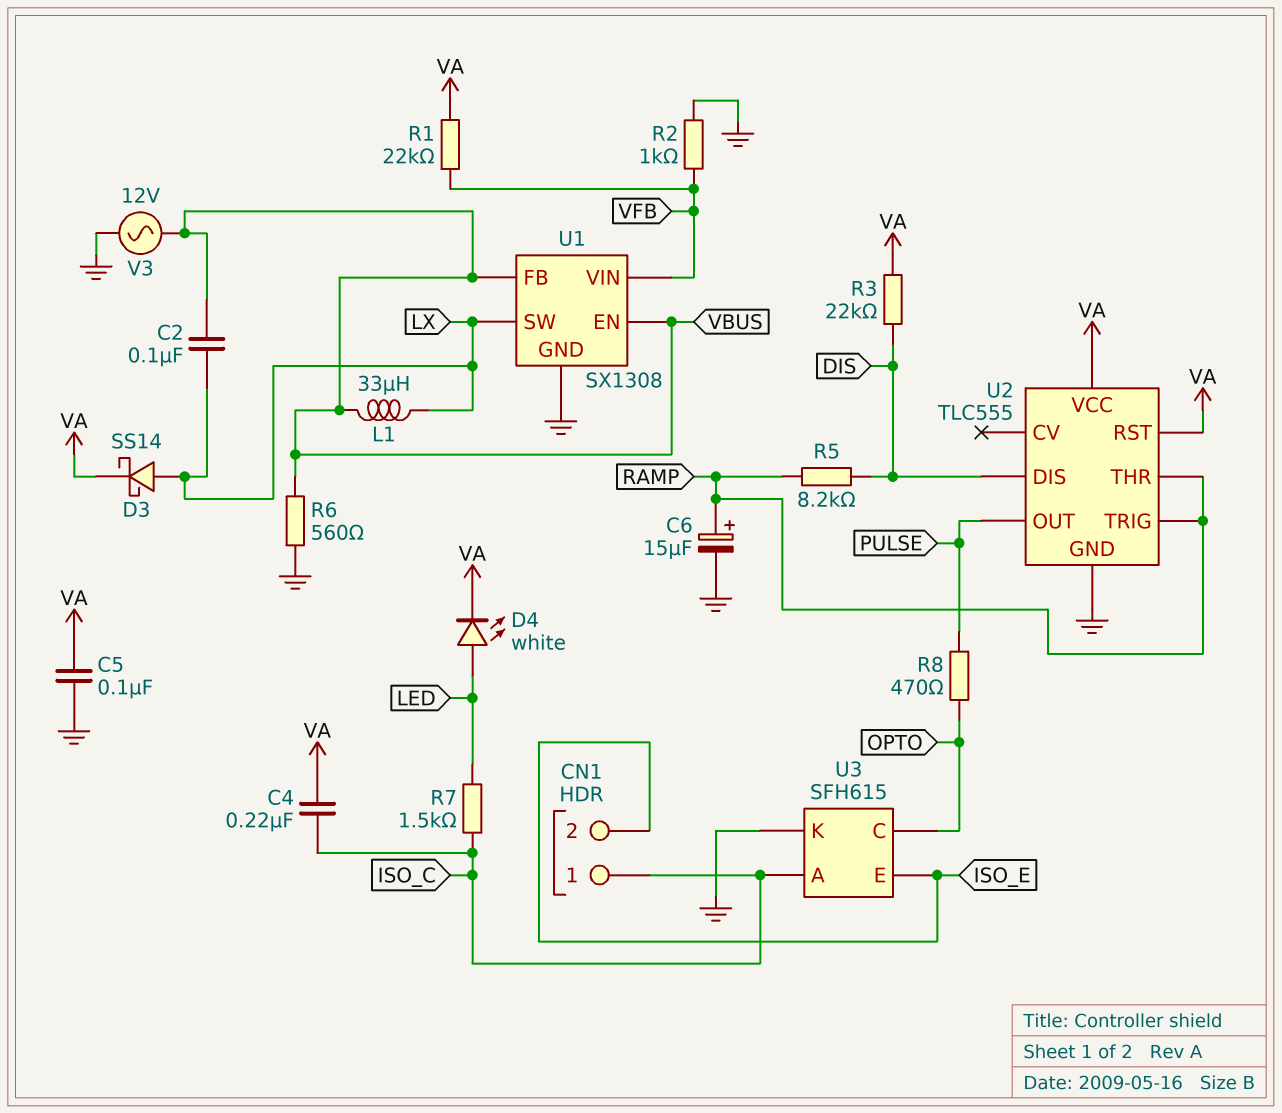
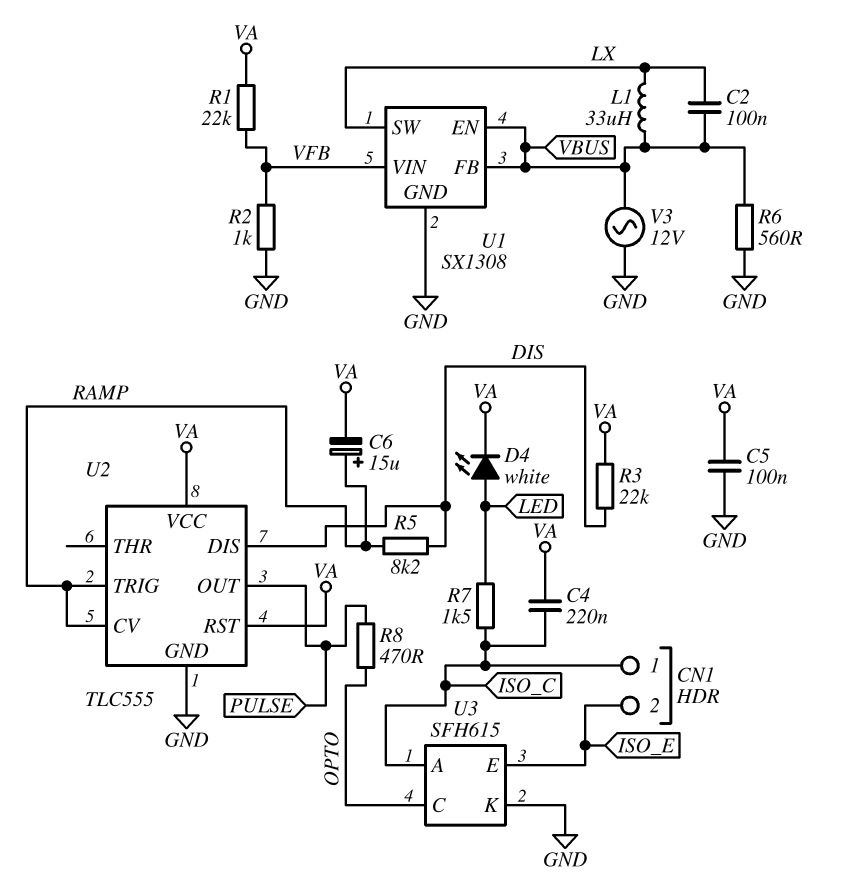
C6: 15uF (plus RAMP, minus GND) -> 15uF (plus RAMP, minus VA)
D3: schottky SS14 (A LX, K VA) -> none
U2 pin CV: none -> RAMP
U2 pin THR: RAMP -> none

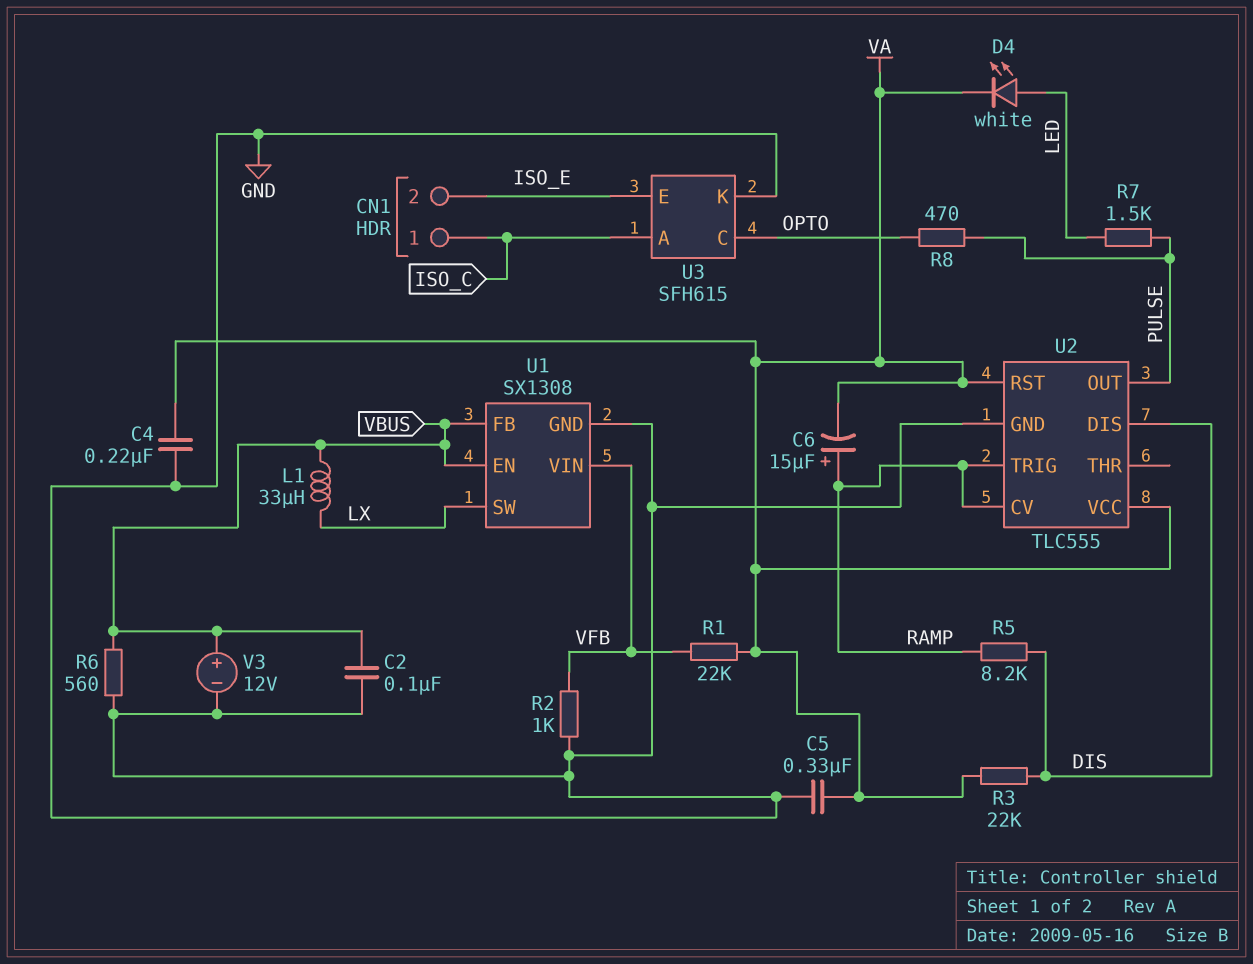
C2: 100nF (LX, VBUS) -> 100nF (GND, VBUS)
C4: 220nF (ISO_C, VA) -> 220nF (GND, VA)
C5: 100nF (GND, VA) -> 330nF (GND, VA)
R7: 1.5k (ISO_C, LED) -> 1.5k (LED, PULSE)
V3: AC 12V (GND, VBUS) -> 12V (plus VBUS, minus GND)

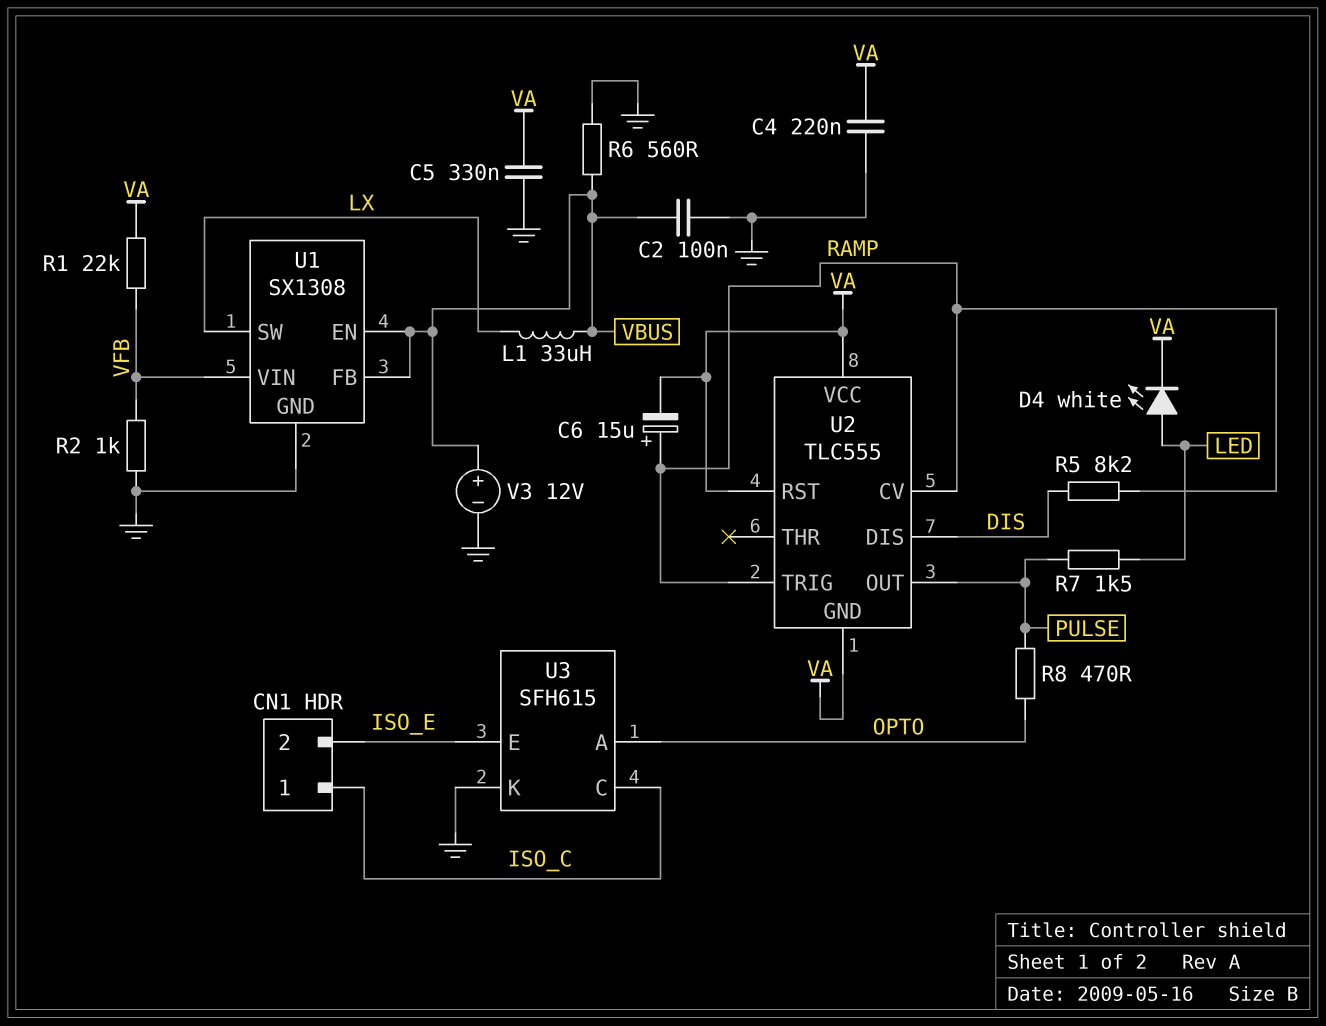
R3: 22k (DIS, VA) -> none
U2 pin GND: GND -> VA
U3 pin A: ISO_C -> OPTO
U3 pin C: OPTO -> ISO_C

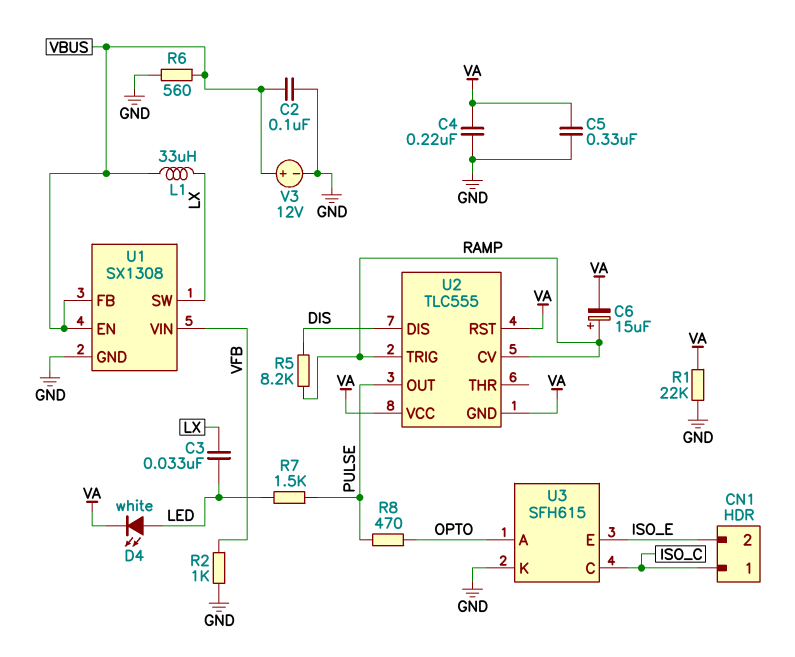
C3: none -> 33nF (LED, LX)
R1: 22k (VA, VFB) -> 22k (GND, VA)

